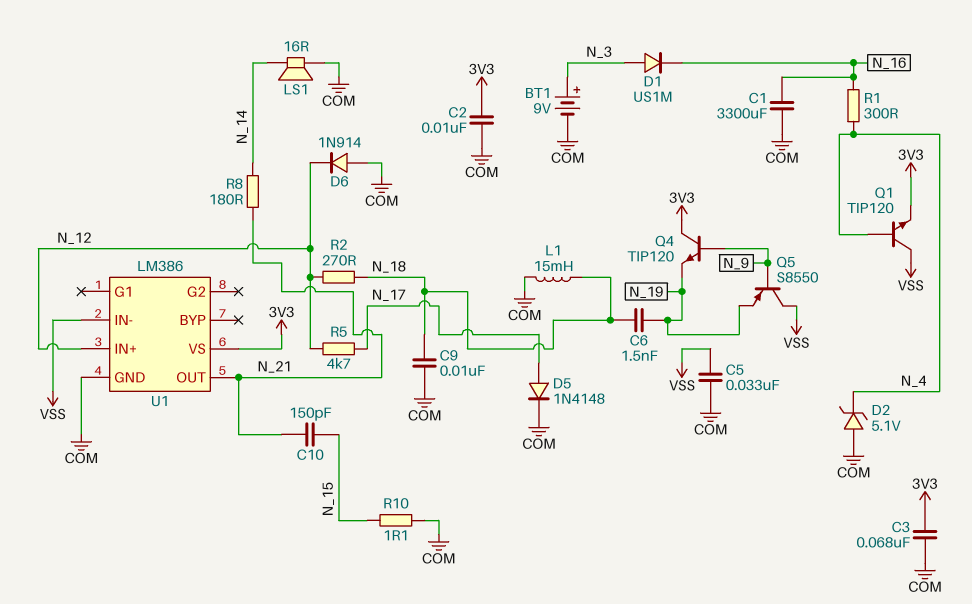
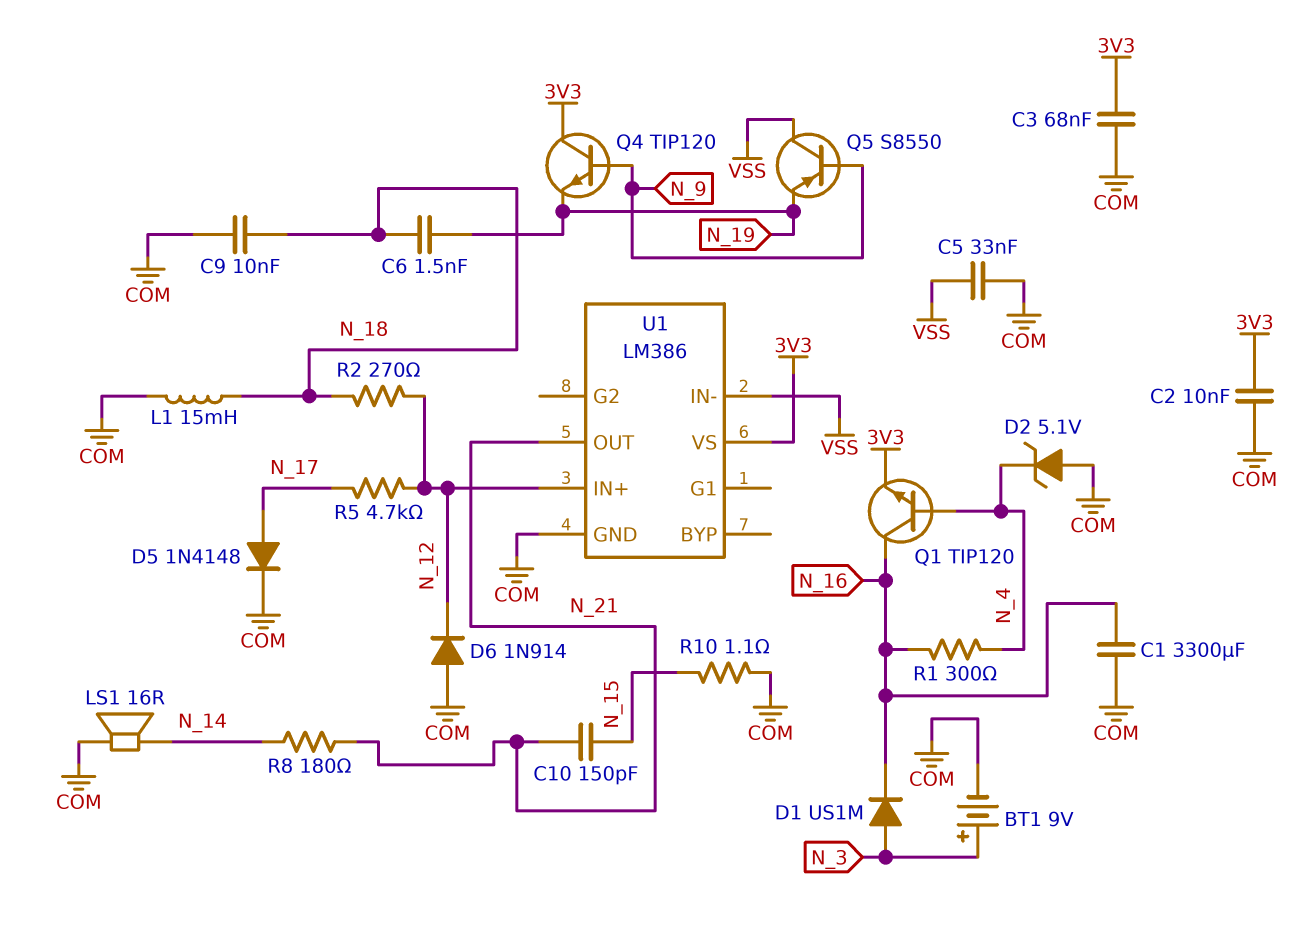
Q1: NPN TIP120 (B N_4, C VSS, E 3V3) -> NPN TIP120 (B N_4, C N_16, E 3V3)

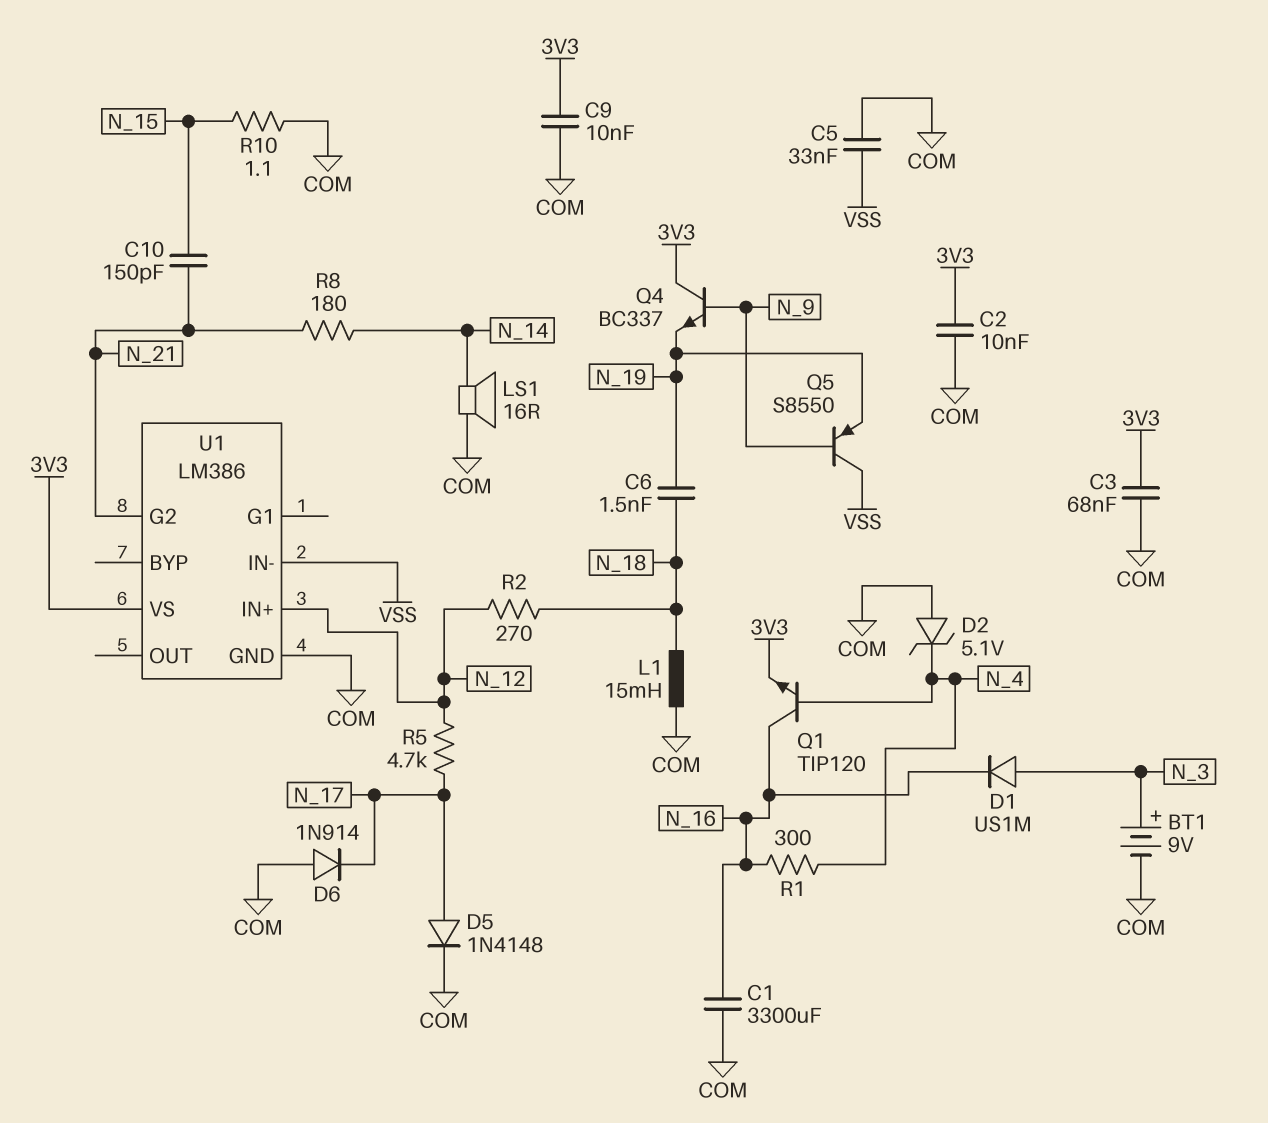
C9: 10nF (COM, N_18) -> 10nF (3V3, COM)
D6: diode 1N914 (A COM, K N_12) -> diode 1N914 (A COM, K N_17)
Q4: NPN TIP120 (B N_9, C 3V3, E N_19) -> NPN BC337 (B N_9, C 3V3, E N_19)
U1 pin G2: none -> N_21
U1 pin OUT: N_21 -> none

